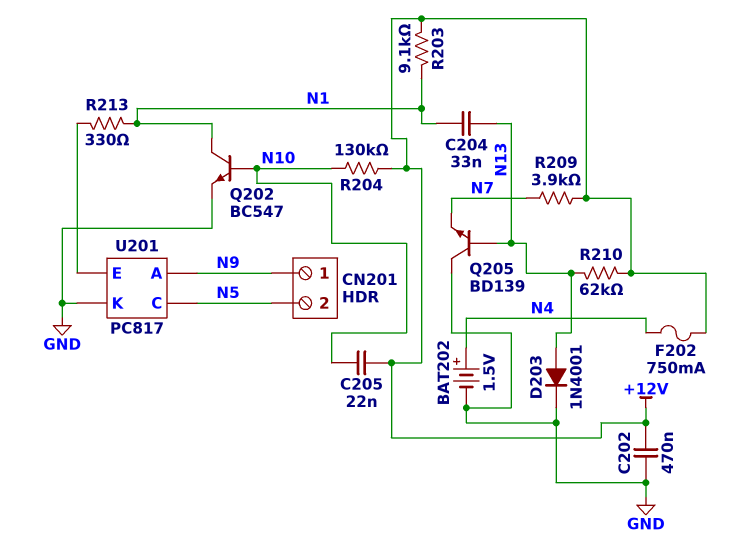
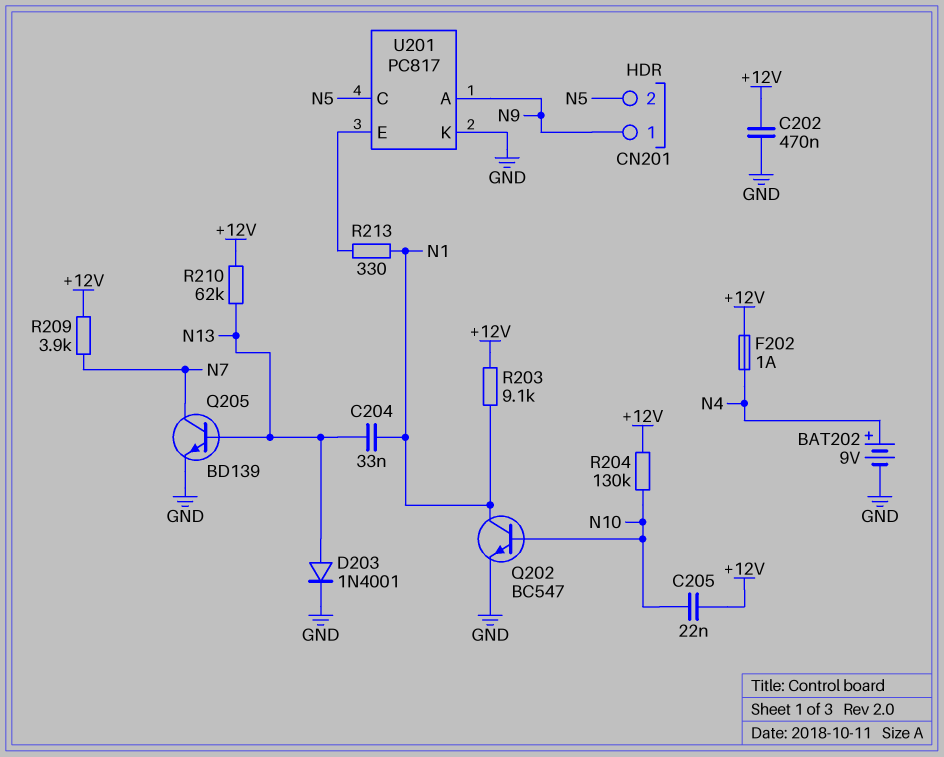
BAT202: 1.5V (plus N4, minus GND) -> 9V (plus N4, minus GND)
F202: 750mA (+12V, N4) -> 1A (+12V, N4)
Q205: NPN BD139 (B N13, C GND, E N7) -> NPN BD139 (B N13, C N7, E GND)

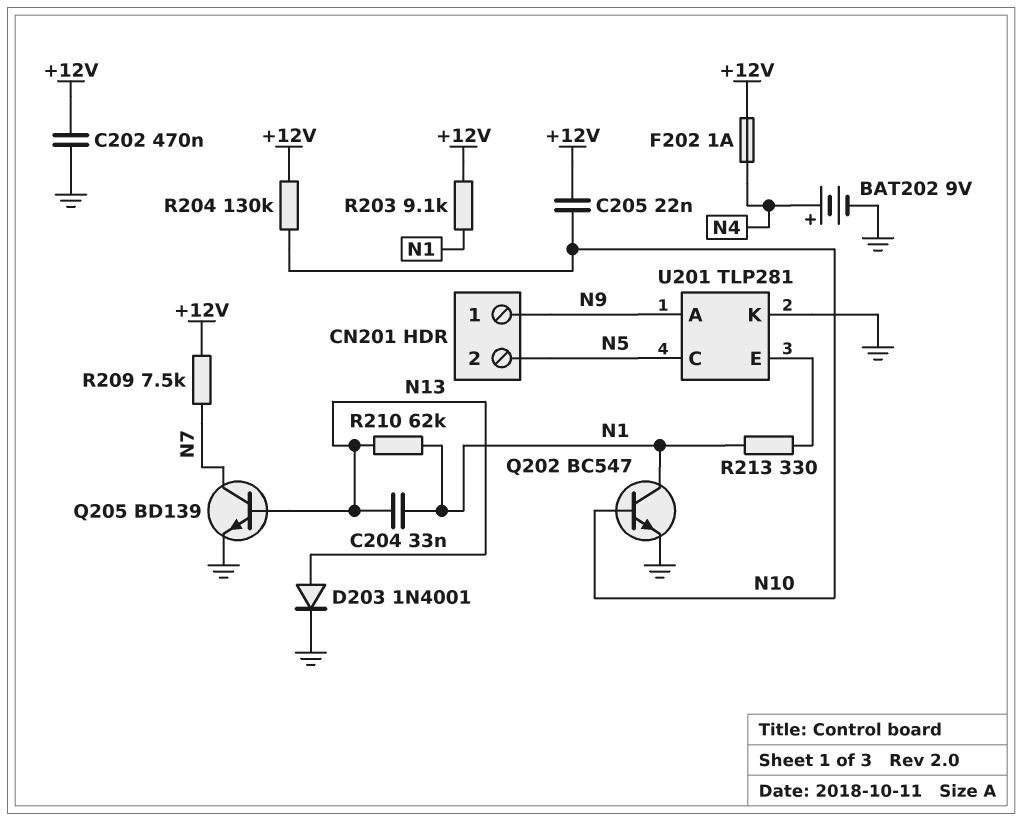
R209: 3.9k (+12V, N7) -> 7.5k (+12V, N7)
R210: 62k (+12V, N13) -> 62k (N1, N13)
U201: PC817 -> TLP281

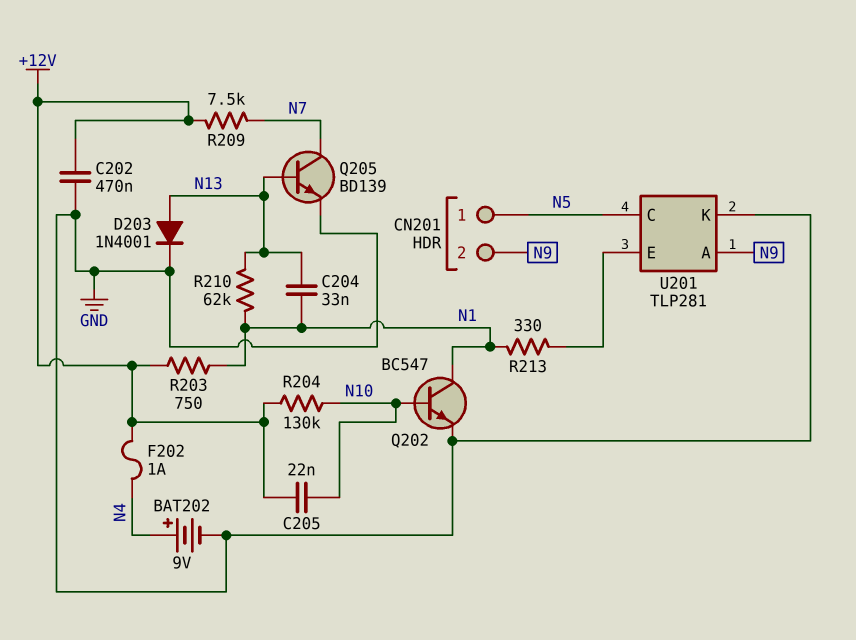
CN201 pin 1: N9 -> N5
CN201 pin 2: N5 -> N9
R203: 9.1k (+12V, N1) -> 750 (+12V, N1)

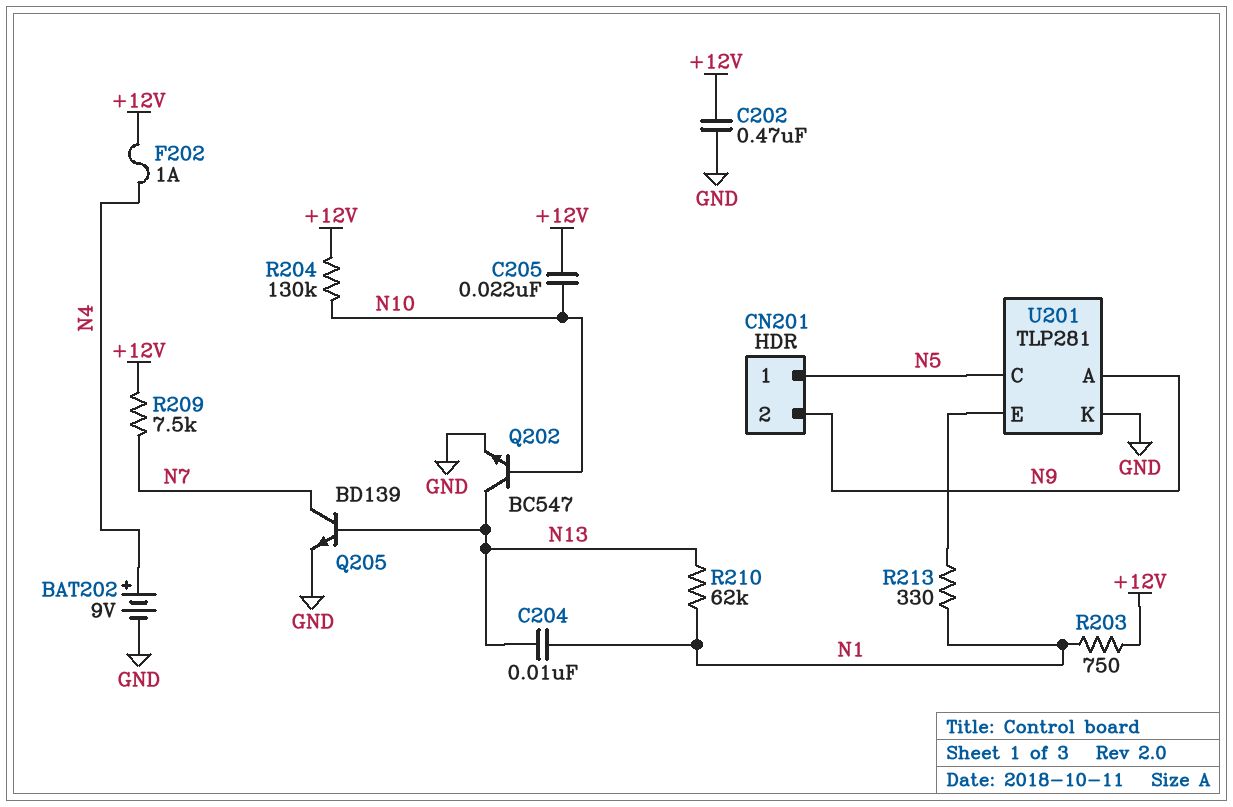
C204: 33nF (N1, N13) -> 10nF (N1, N13)
D203: diode 1N4001 (A N13, K GND) -> none
Q202: NPN BC547 (B N10, C N1, E GND) -> NPN BC547 (B N10, C N13, E GND)

